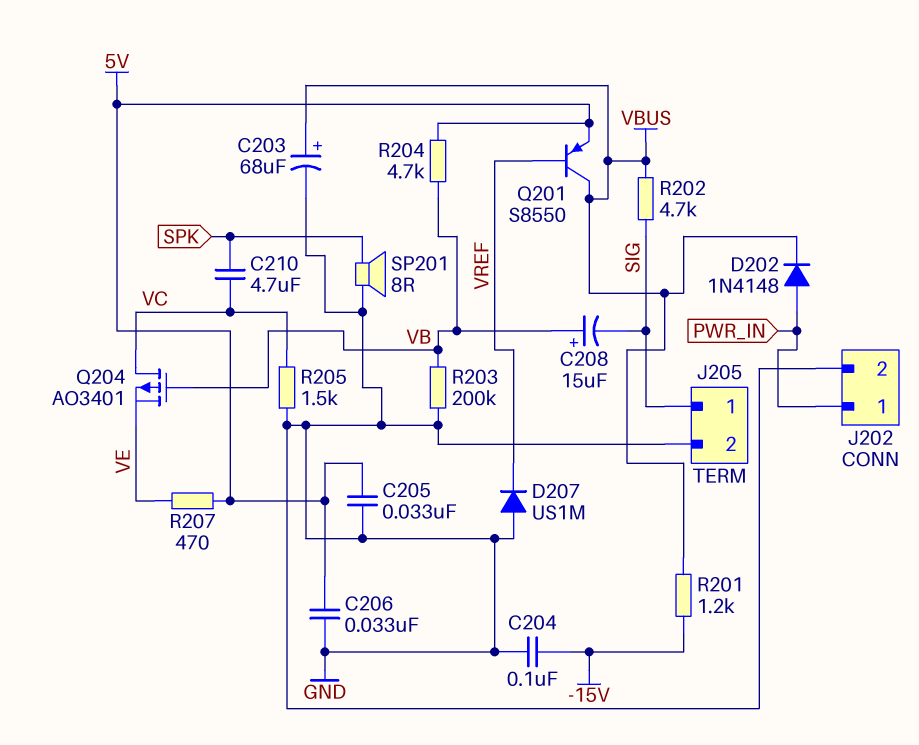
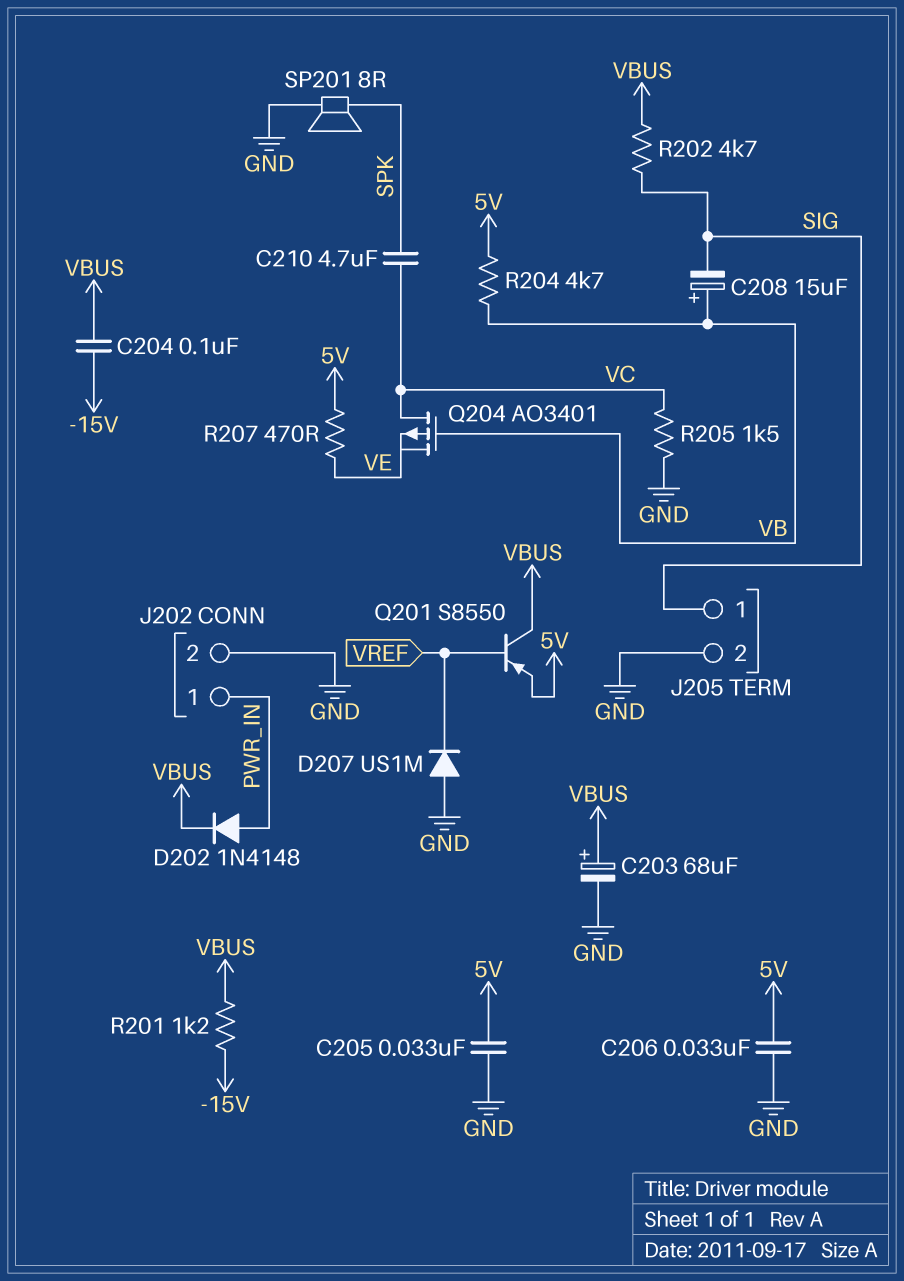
C204: 100nF (-15V, GND) -> 100nF (-15V, VBUS)
R203: 200k (GND, VB) -> none

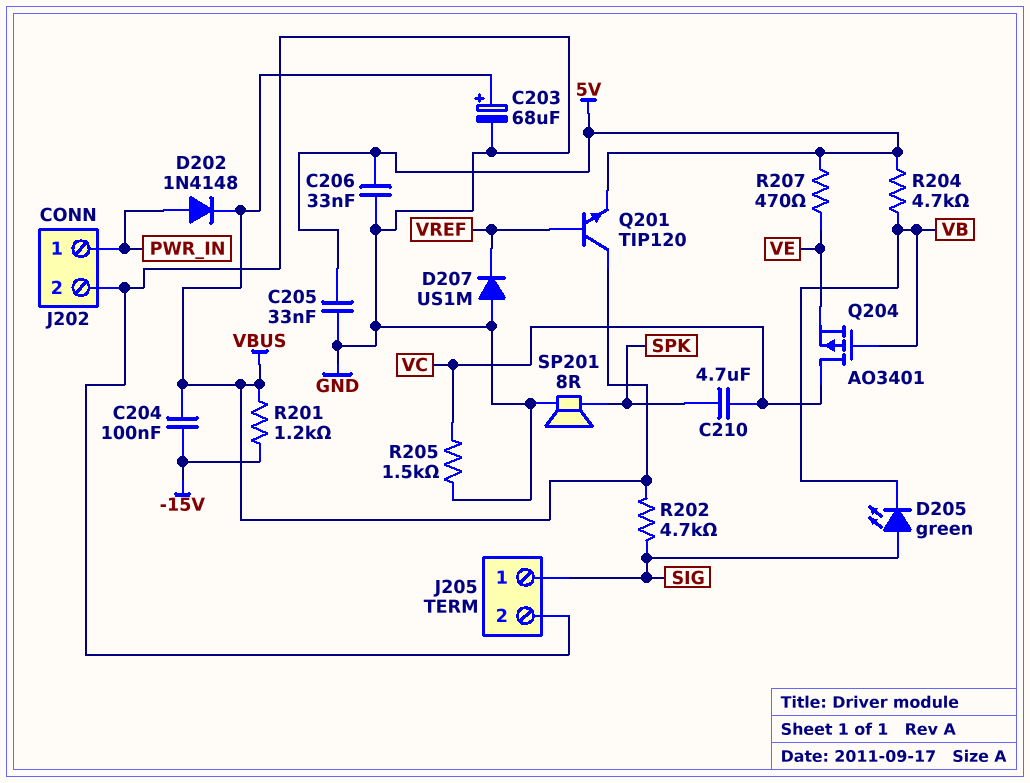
C208: 15uF (plus VB, minus SIG) -> none
D205: none -> LED green (A SIG, K VB)
Q201: PNP S8550 (B VREF, C VBUS, E 5V) -> NPN TIP120 (B VREF, C VBUS, E 5V)

